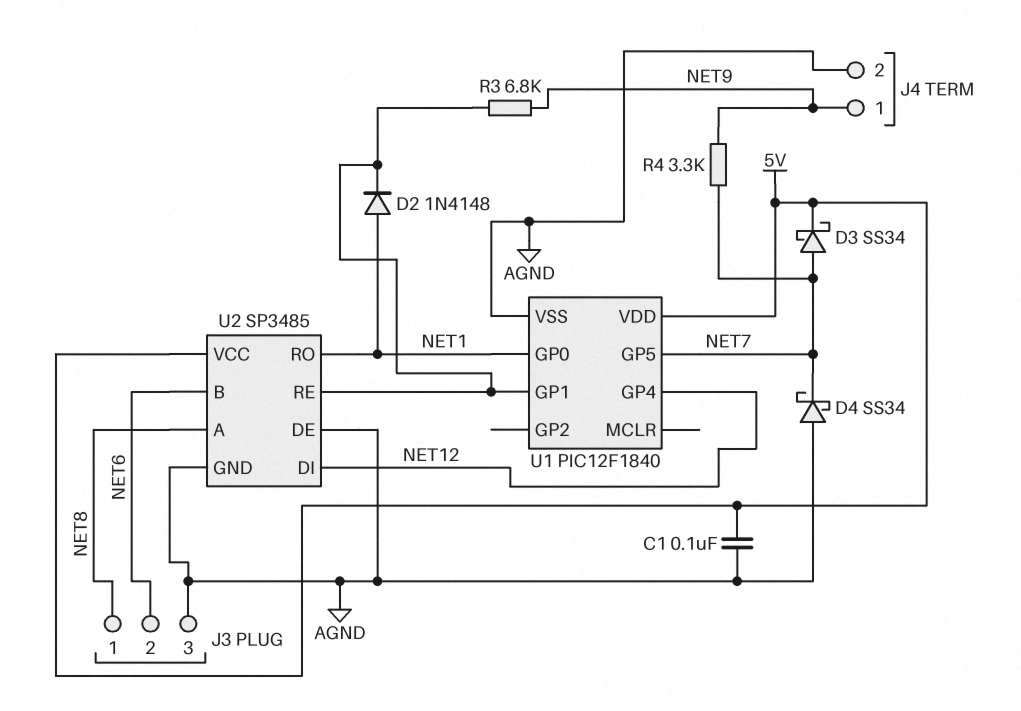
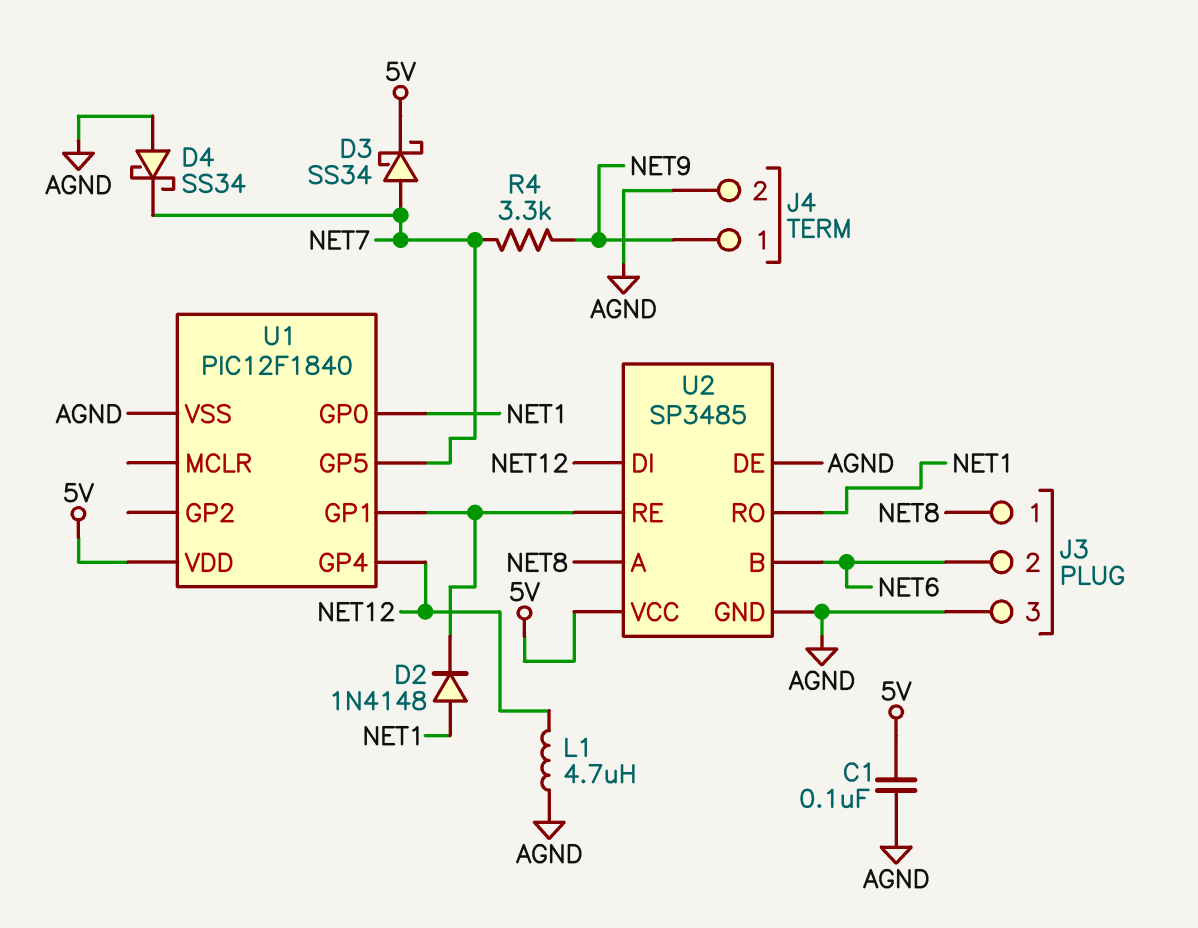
L1: none -> 4.7uH (AGND, NET12)
R3: 6.8k (NET9, U1/GP1) -> none

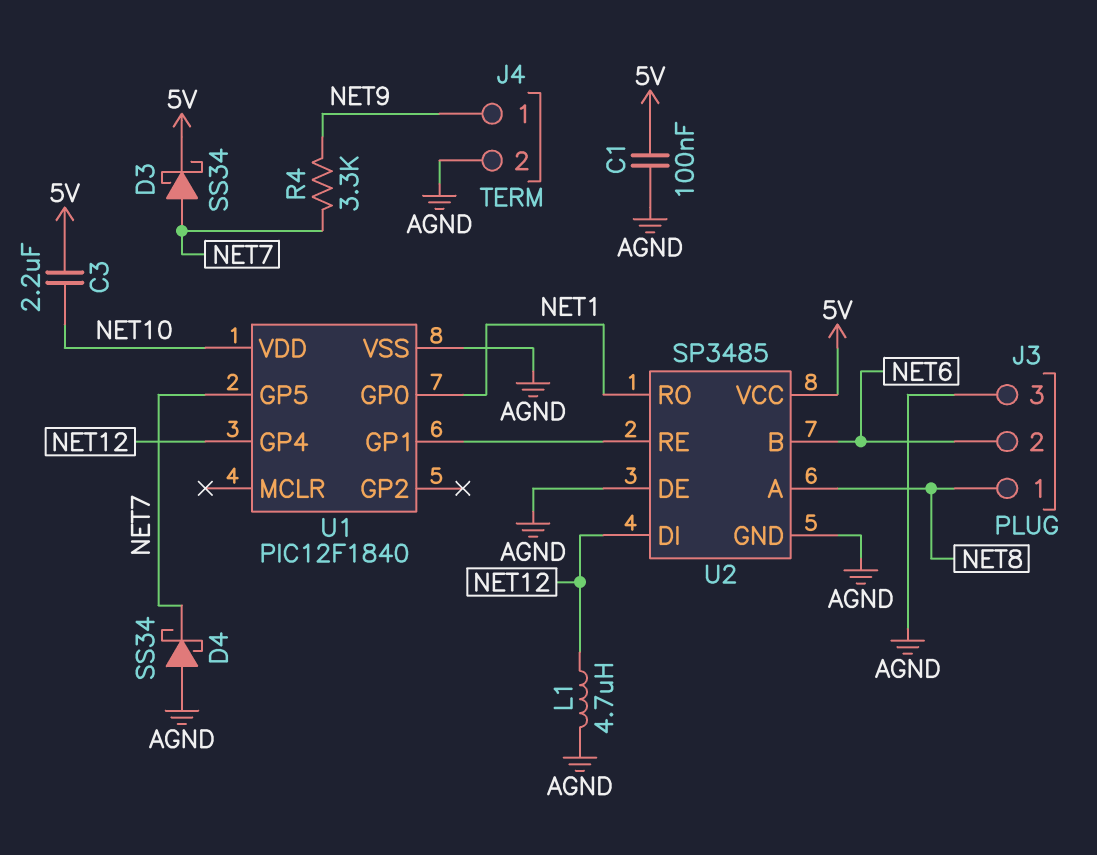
C3: none -> 2.2uF (5V, NET10)
D2: diode 1N4148 (A NET1, K U1/GP1) -> none
U1 pin VDD: 5V -> NET10

